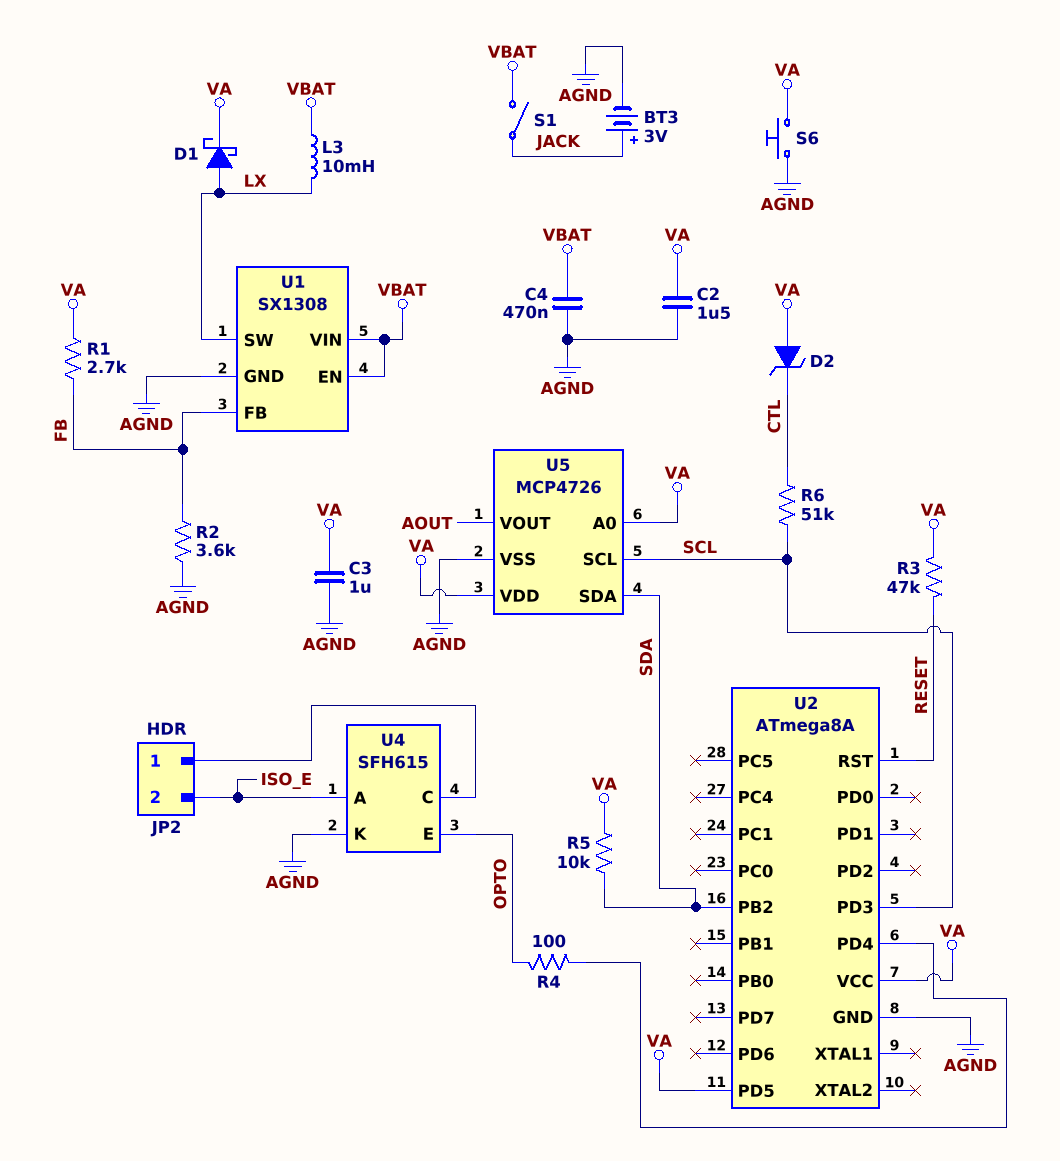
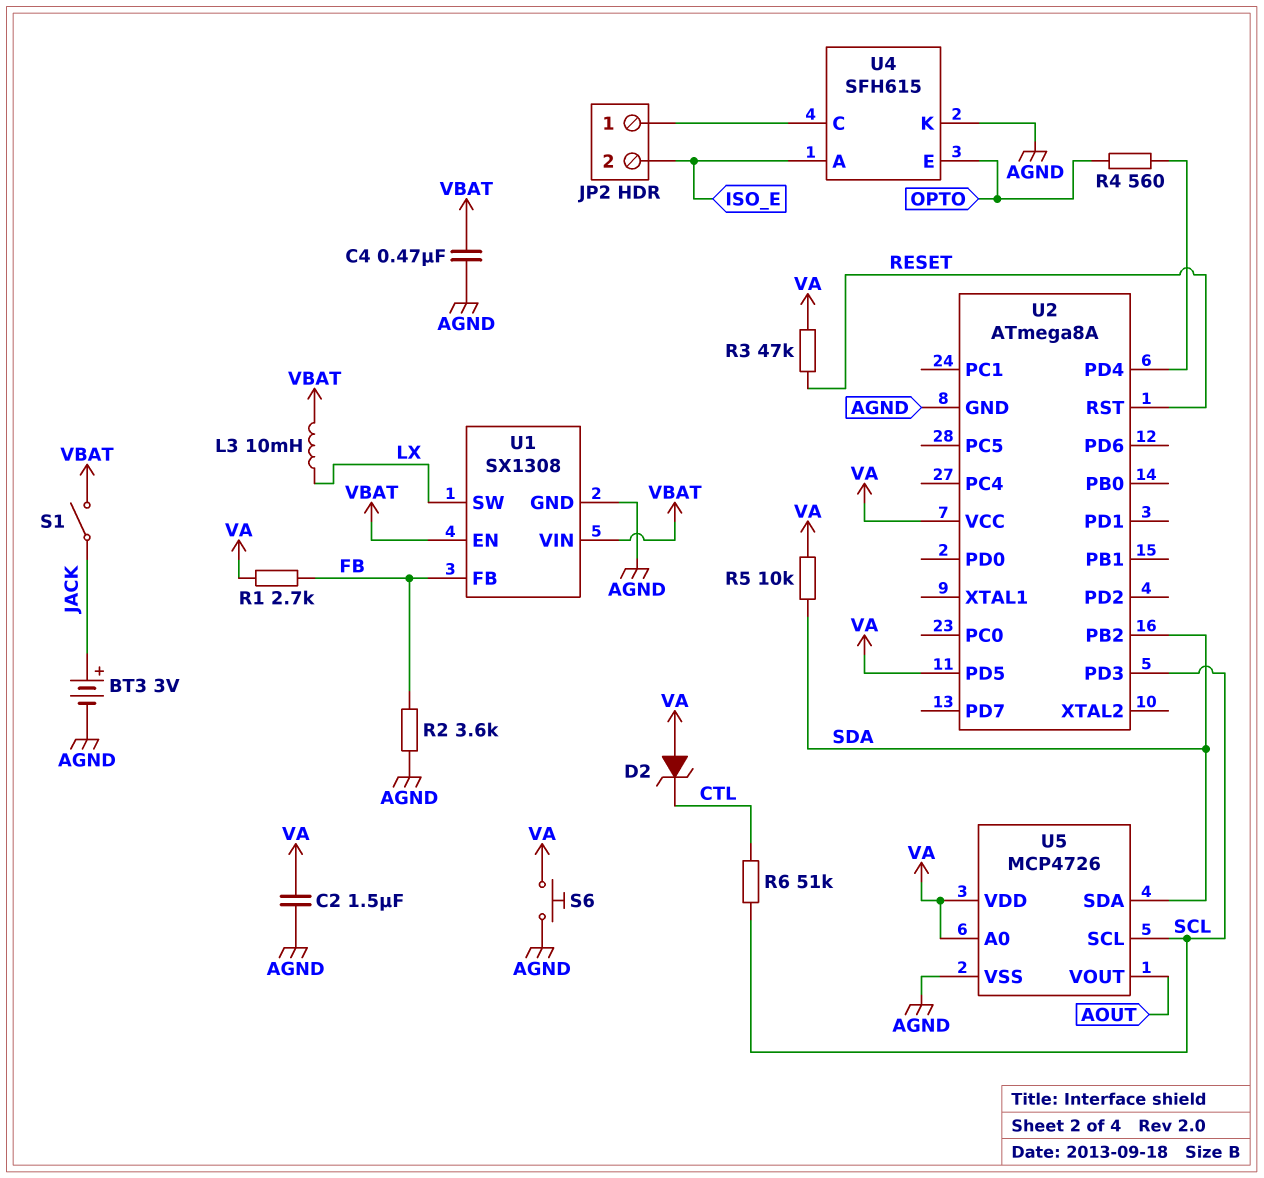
C3: 1uF (AGND, VA) -> none
D1: schottky (A LX, K VA) -> none
R4: 100 (OPTO, U2/PD4) -> 560 (OPTO, U2/PD4)

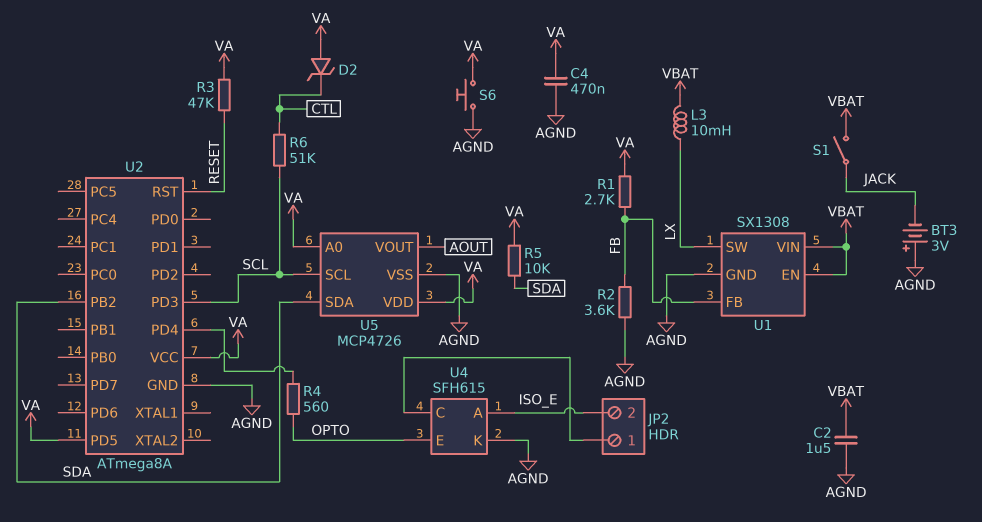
BT3: 3V (plus JACK, minus AGND) -> 3V (plus AGND, minus JACK)
C2: 1.5uF (AGND, VA) -> 1.5uF (AGND, VBAT)
C4: 470nF (AGND, VBAT) -> 470nF (AGND, VA)

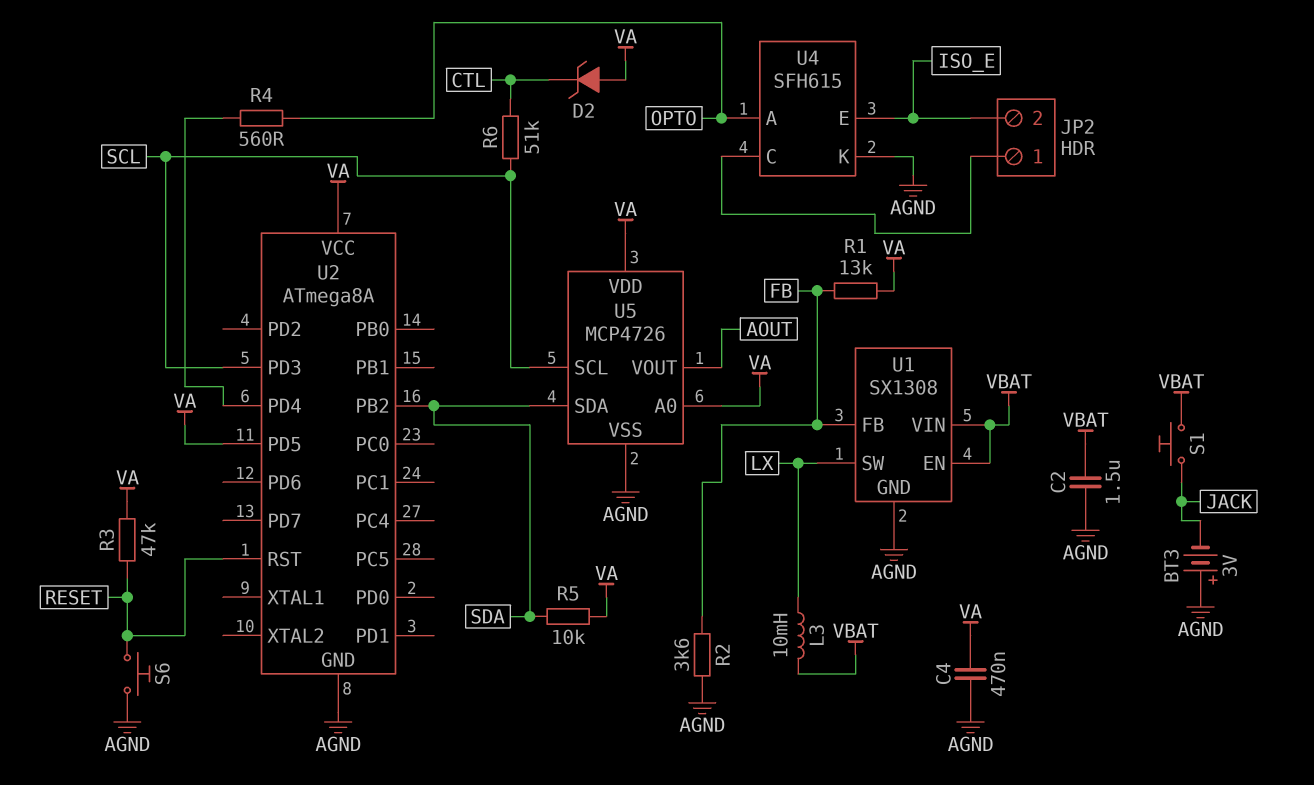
R1: 2.7k (FB, VA) -> 13k (FB, VA)
S1: switch (JACK, VBAT) -> button (JACK, VBAT)
S6: button (AGND, VA) -> button (AGND, RESET)
U4 pin A: ISO_E -> OPTO
U4 pin E: OPTO -> ISO_E

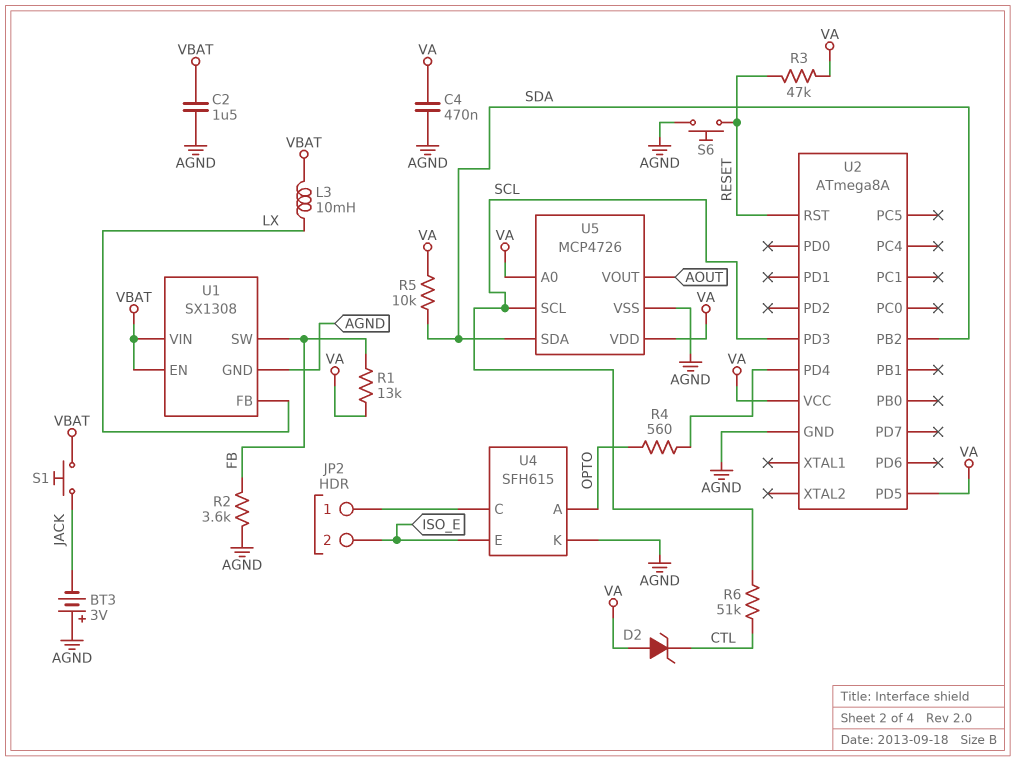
U1 pin FB: FB -> LX
U1 pin SW: LX -> FB

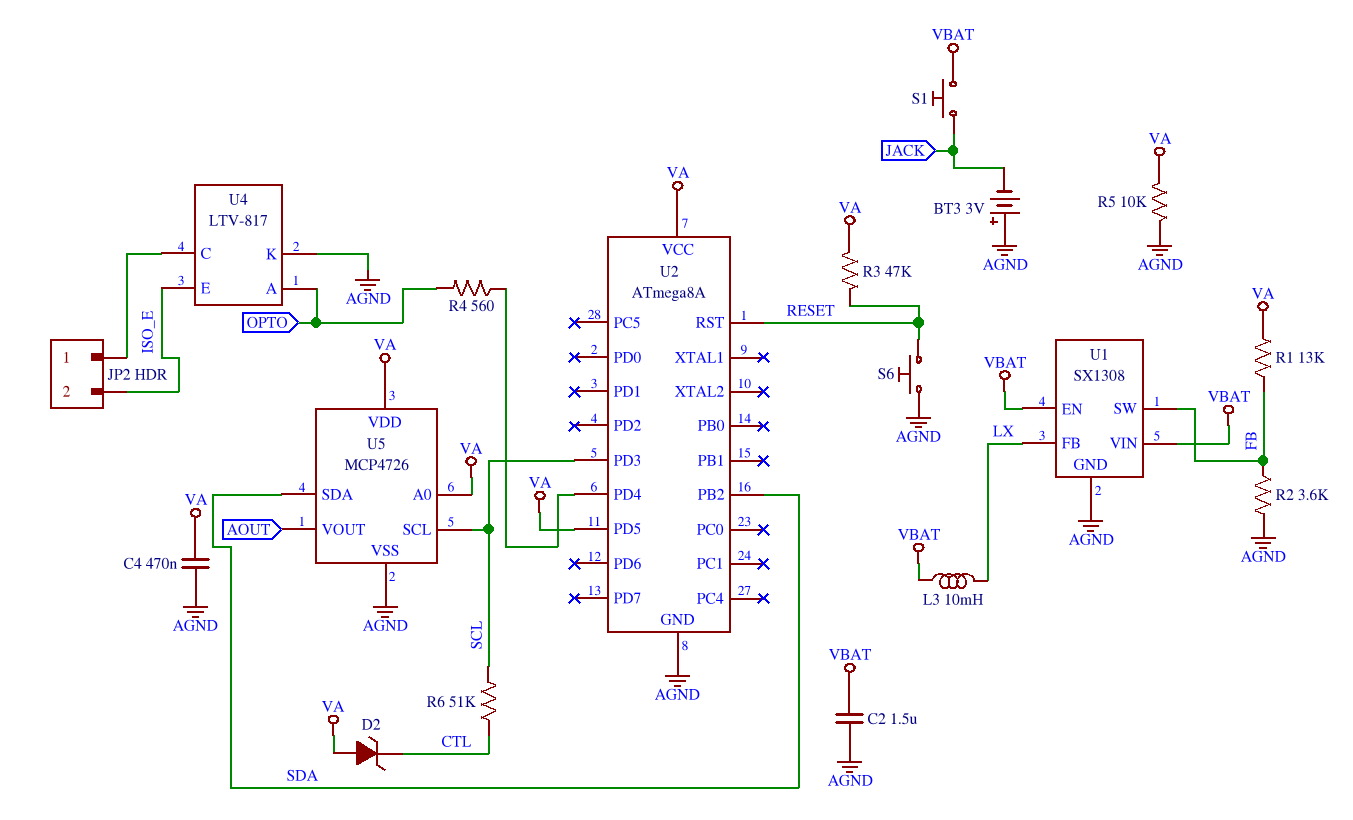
R5: 10k (SDA, VA) -> 10k (AGND, VA)
U4: SFH615 -> LTV-817

